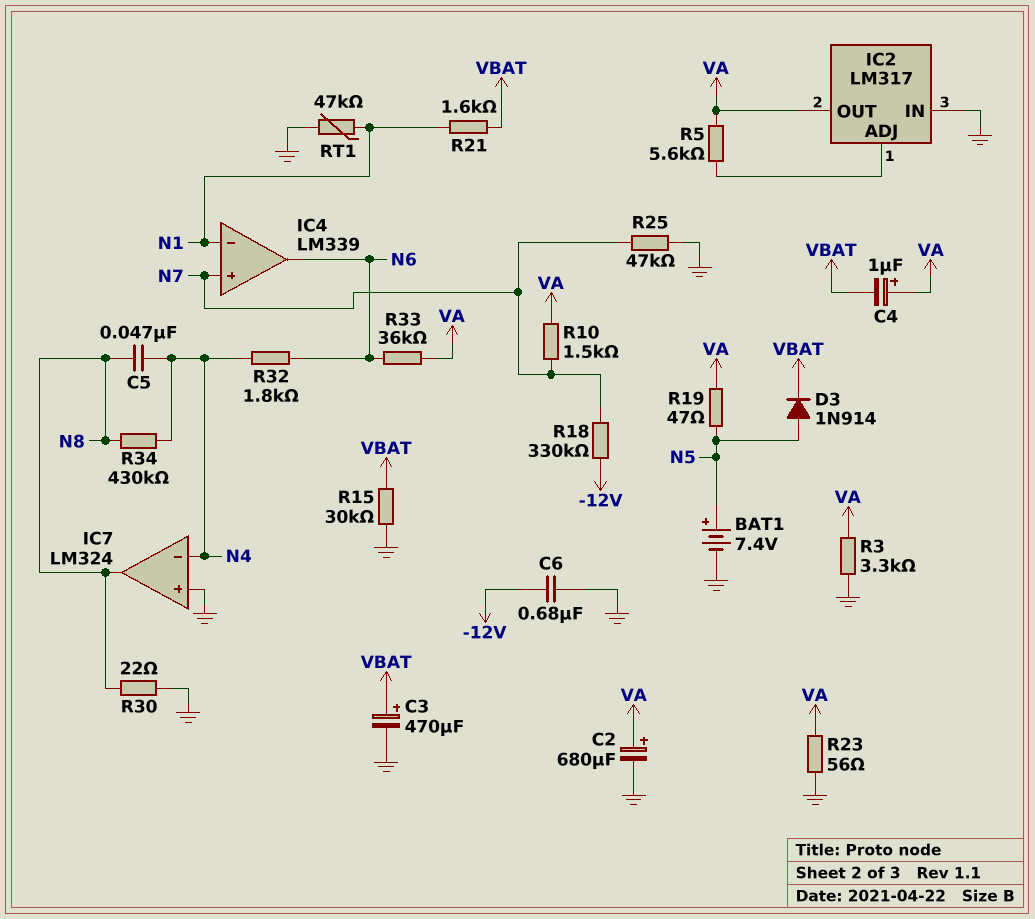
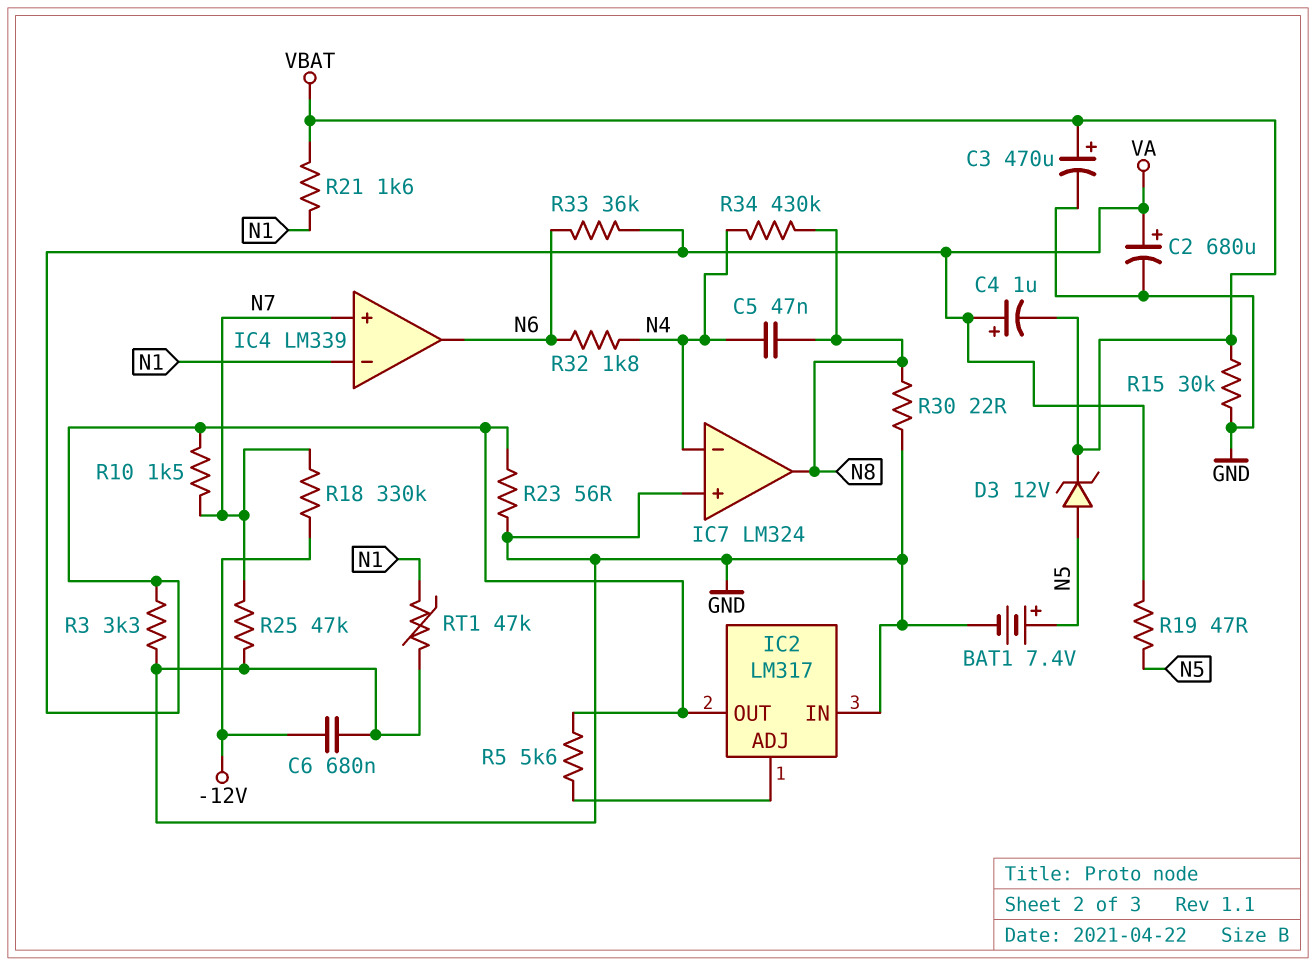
D3: diode 1N914 (A N5, K VBAT) -> zener 12V (A N5, K VBAT)

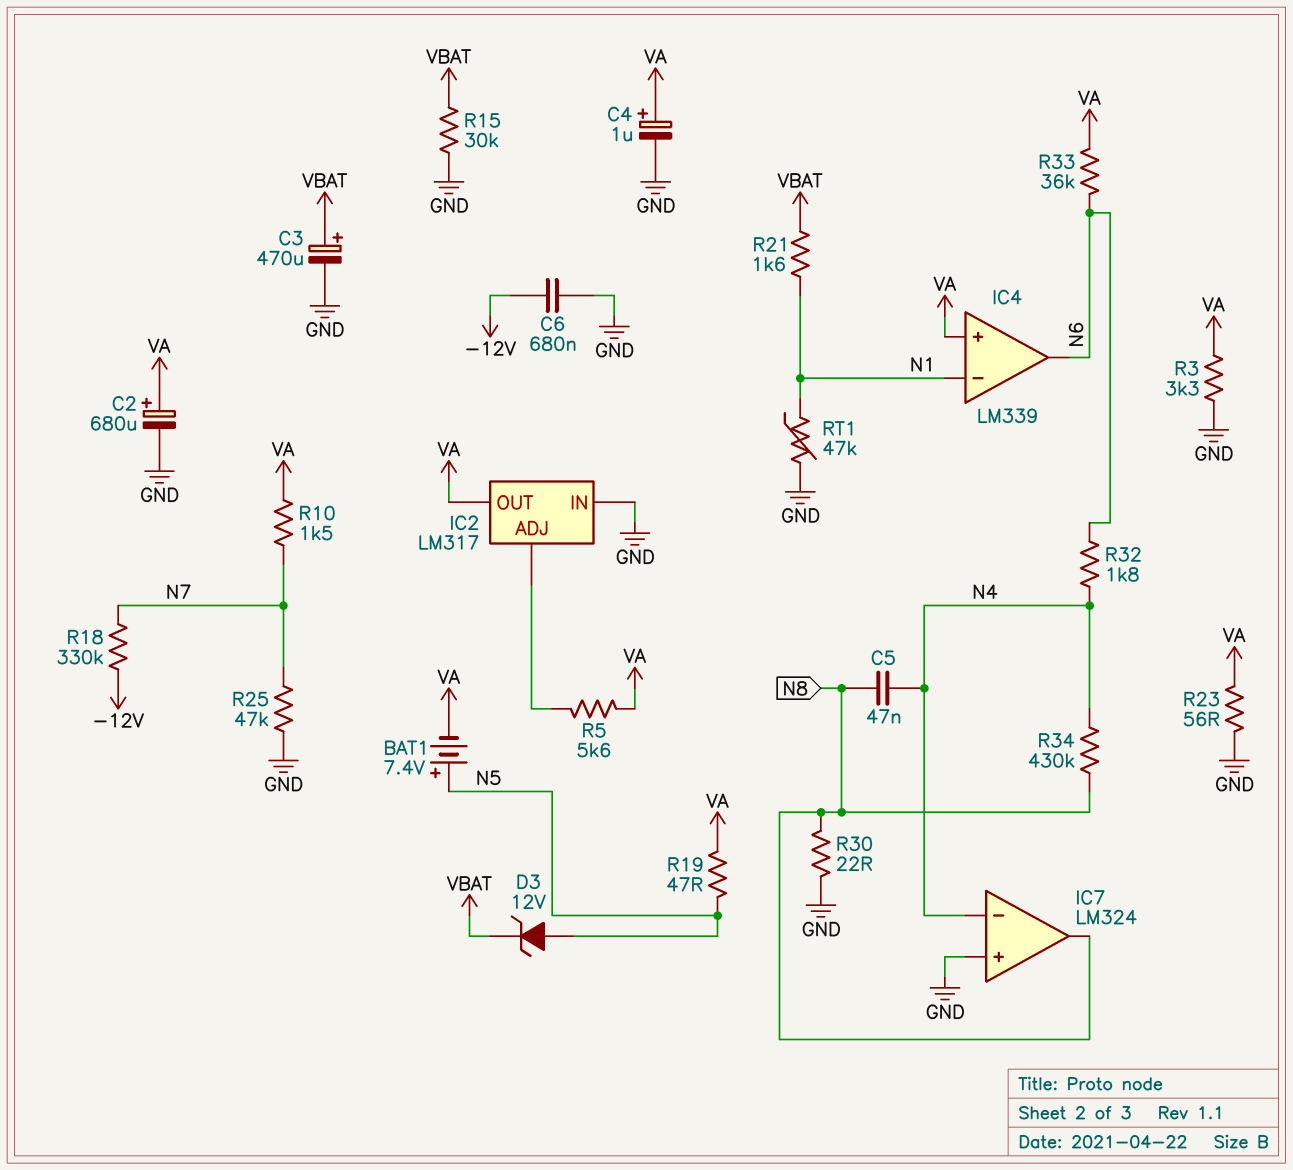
BAT1: 7.4V (plus N5, minus GND) -> 7.4V (plus N5, minus VA)
C4: 1uF (plus VA, minus VBAT) -> 1uF (plus VA, minus GND)
IC4 pin in+: N7 -> VA

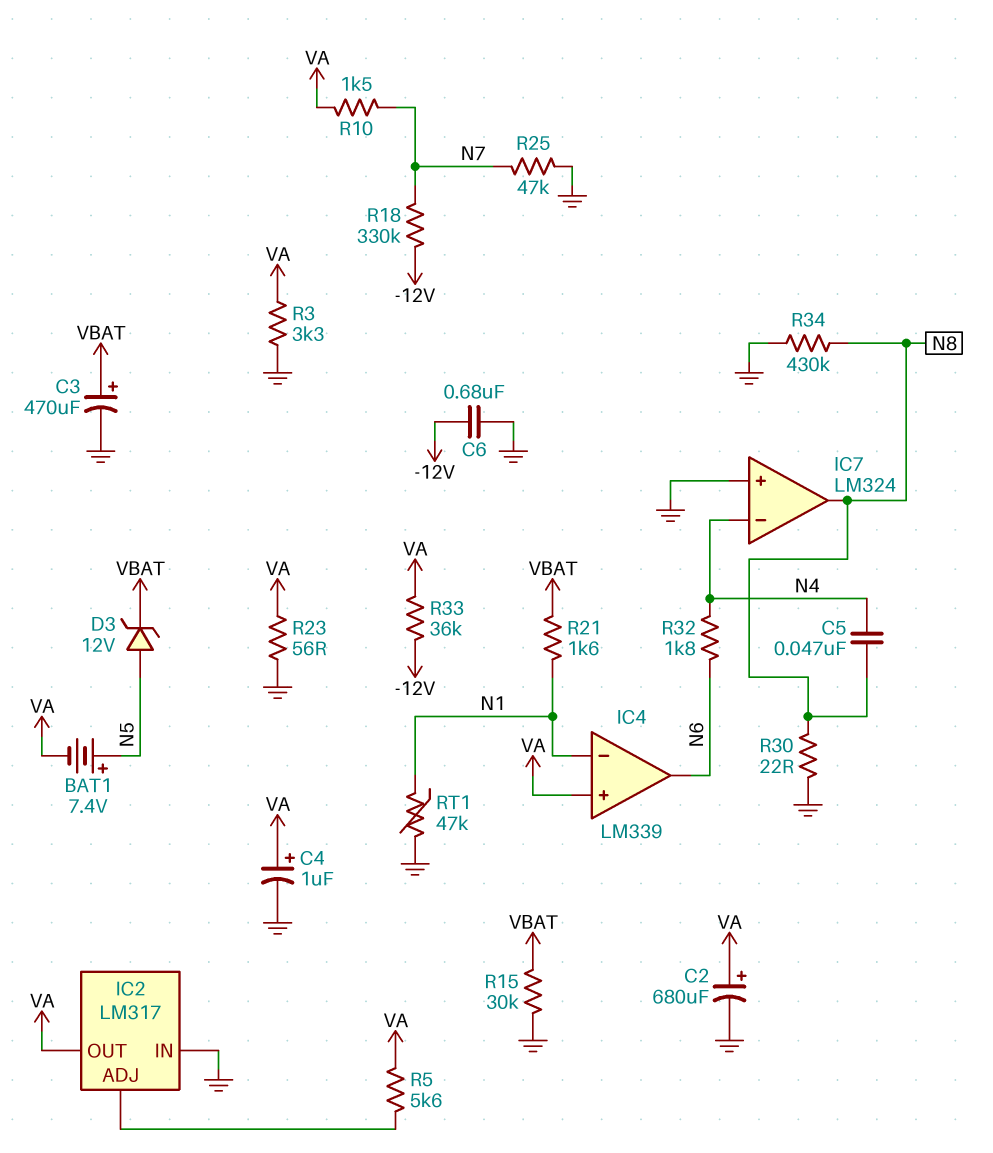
R19: 47 (N5, VA) -> none
R33: 36k (N6, VA) -> 36k (-12V, VA)
R34: 430k (N4, N8) -> 430k (GND, N8)

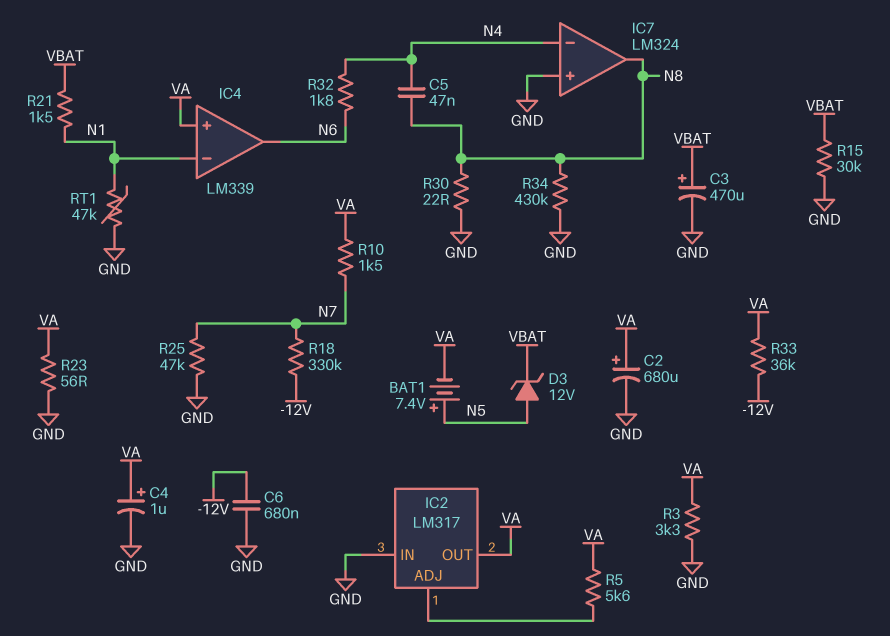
R21: 1.6k (N1, VBAT) -> 1.5k (N1, VBAT)

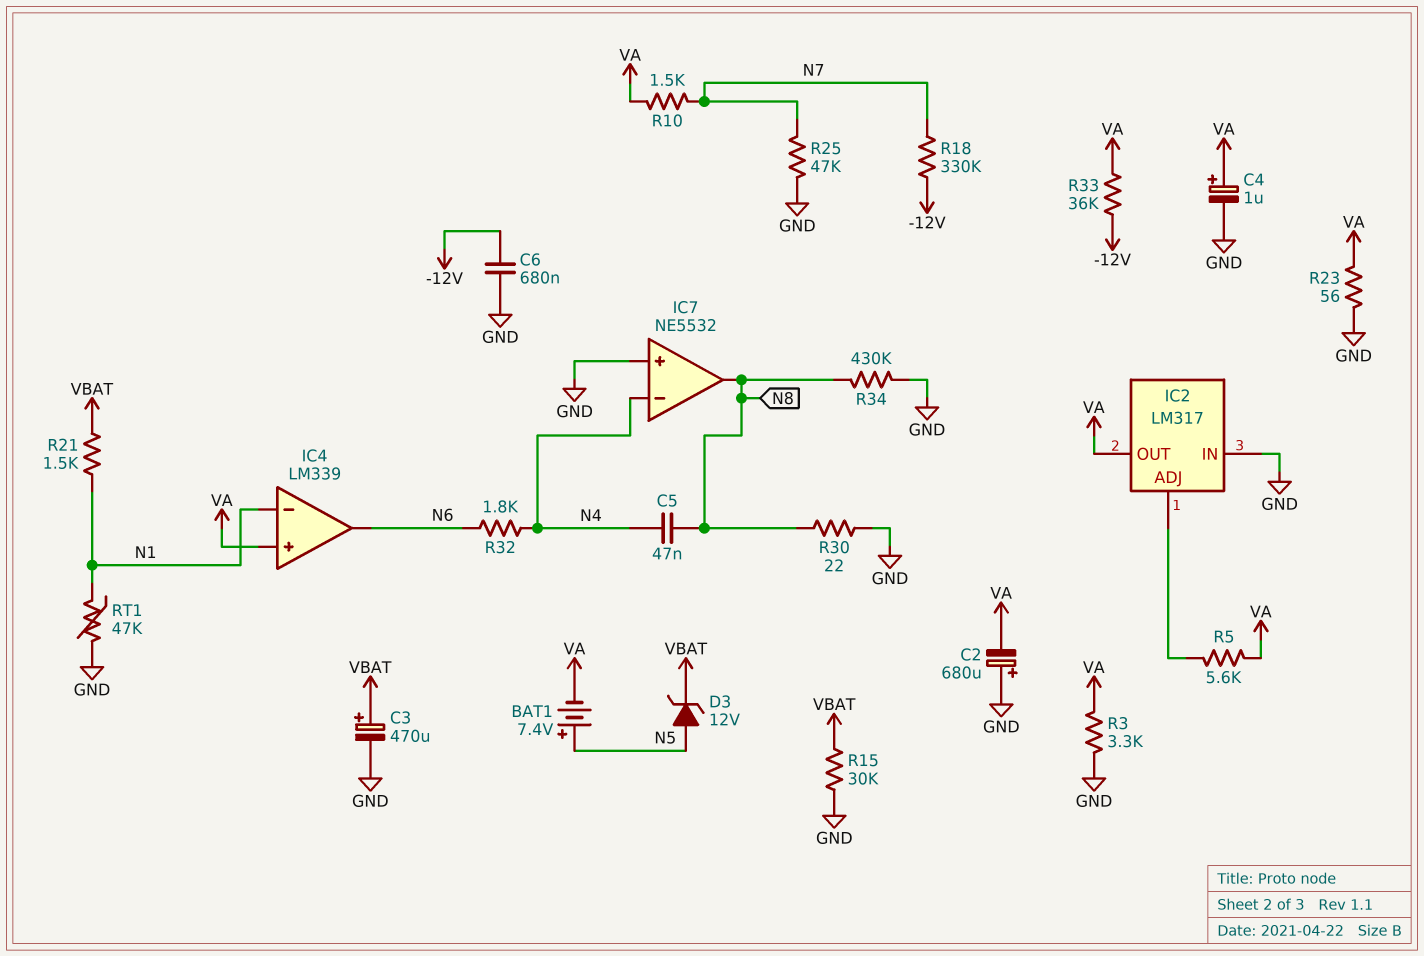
C2: 680uF (plus VA, minus GND) -> 680uF (plus GND, minus VA)
IC7: LM324 -> NE5532

